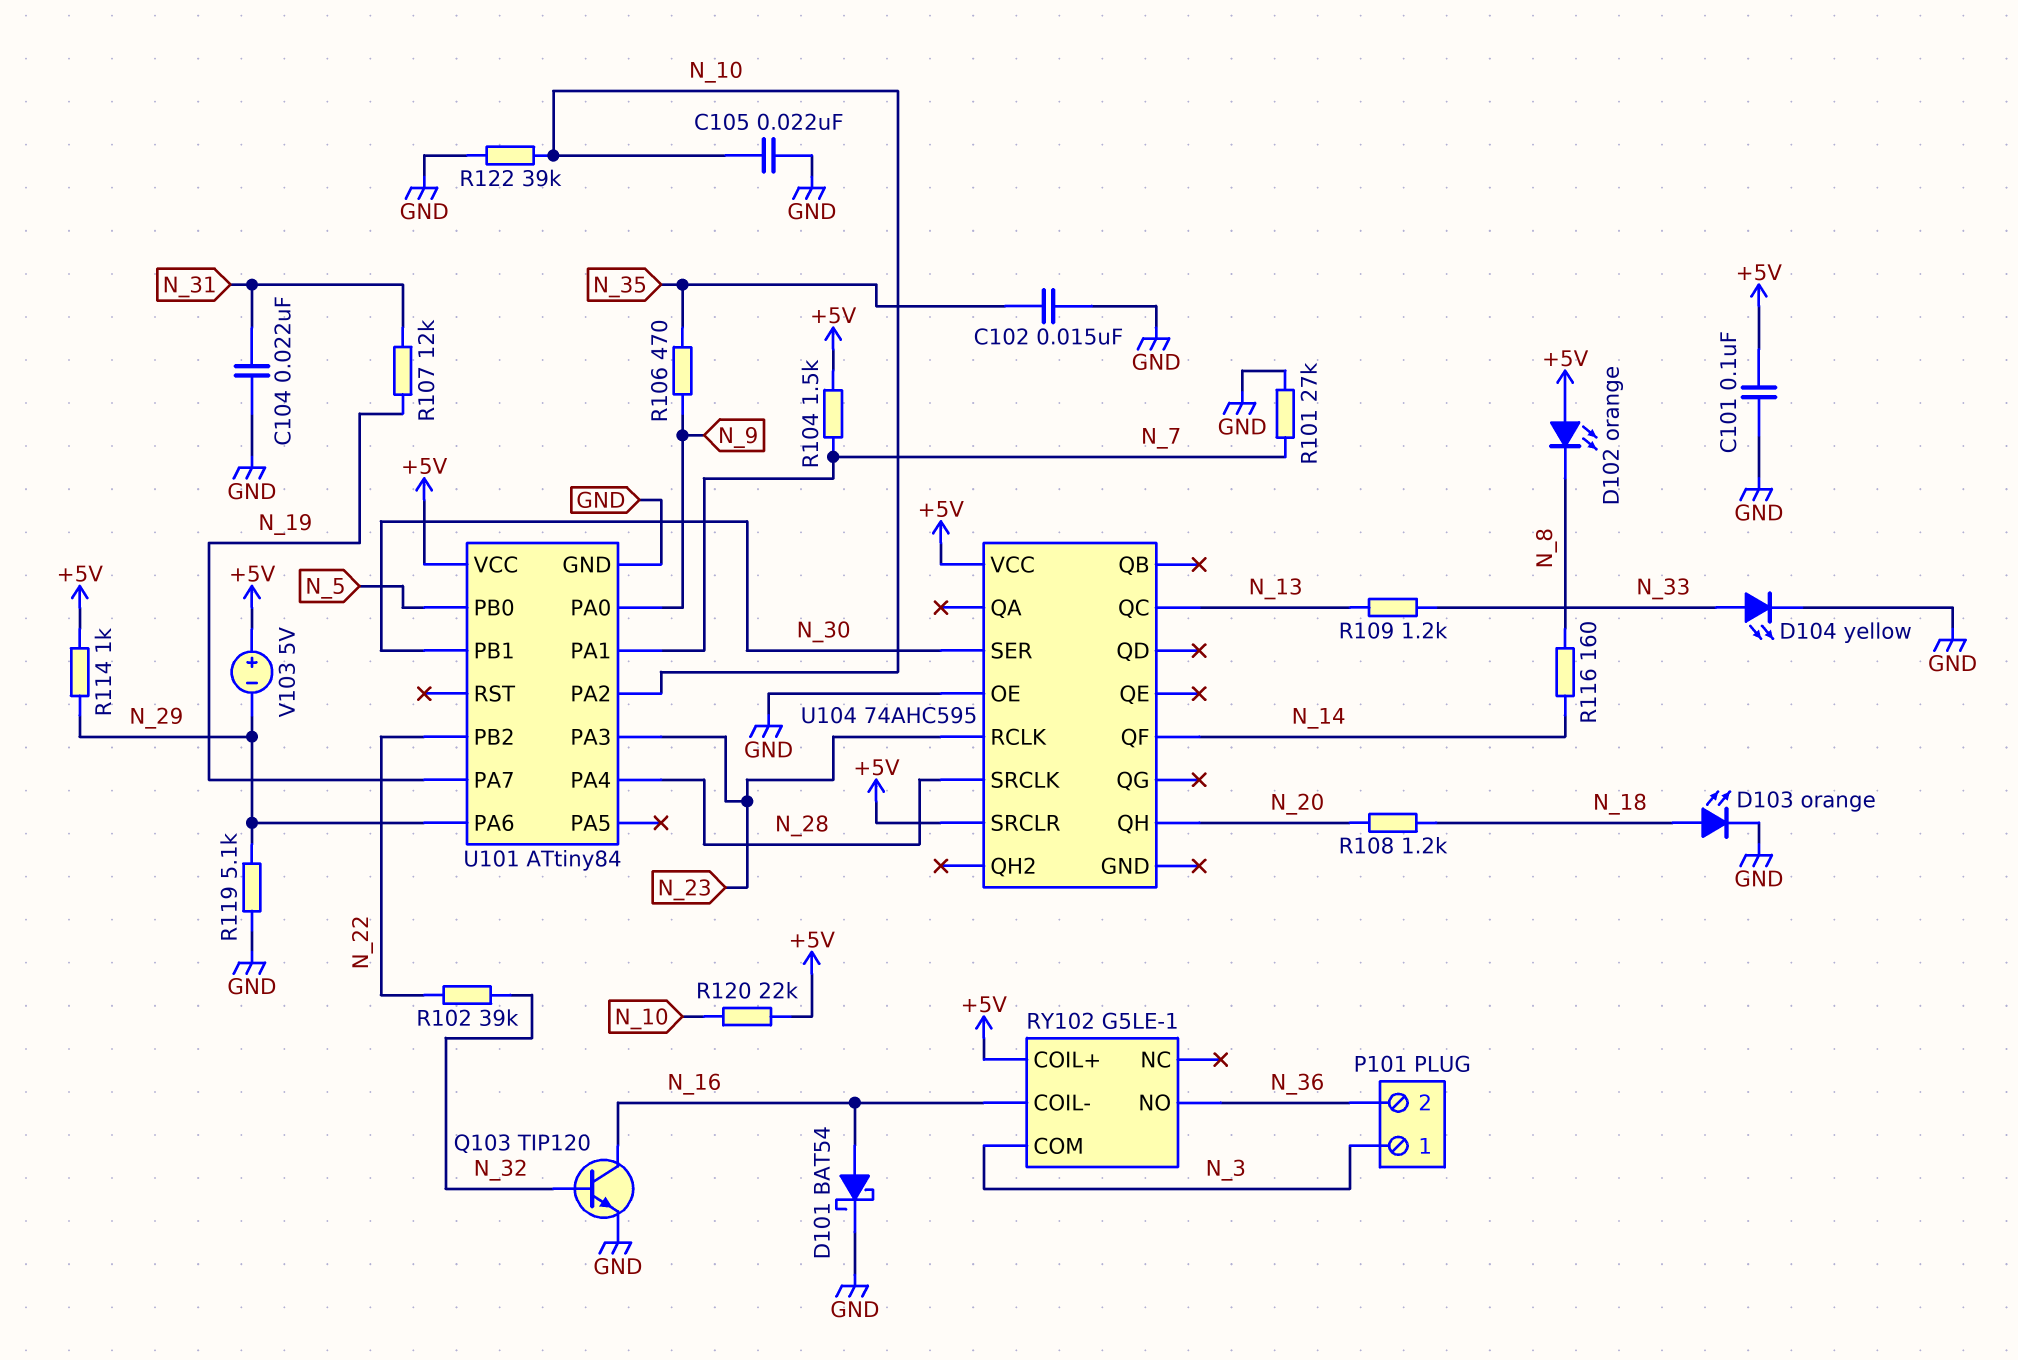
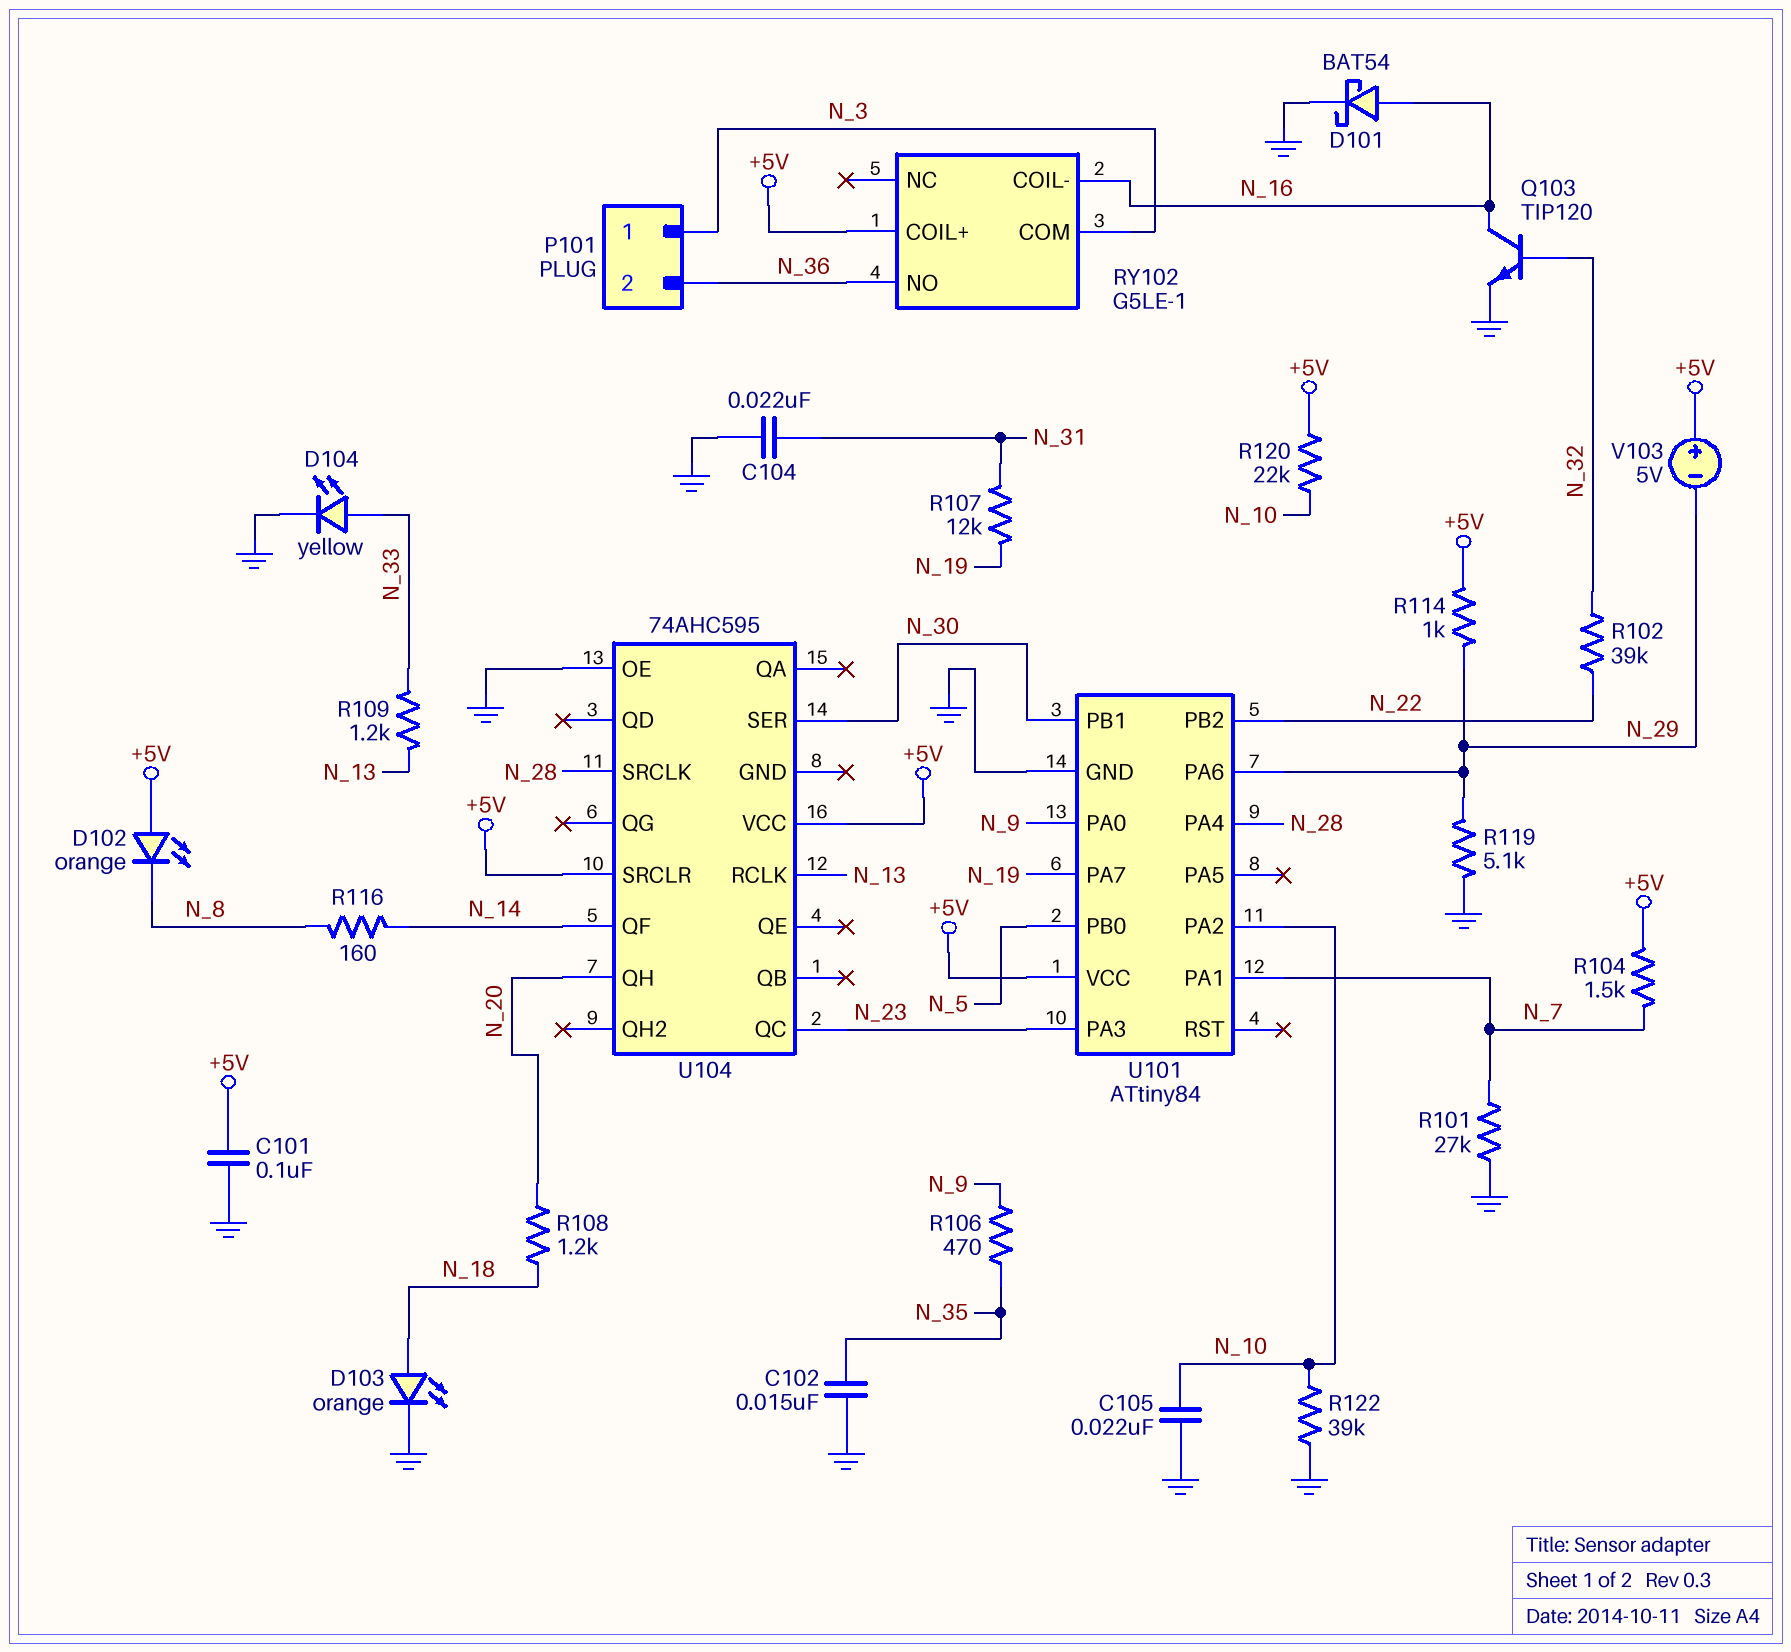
U104 pin QC: N_13 -> N_23
U104 pin RCLK: N_23 -> N_13

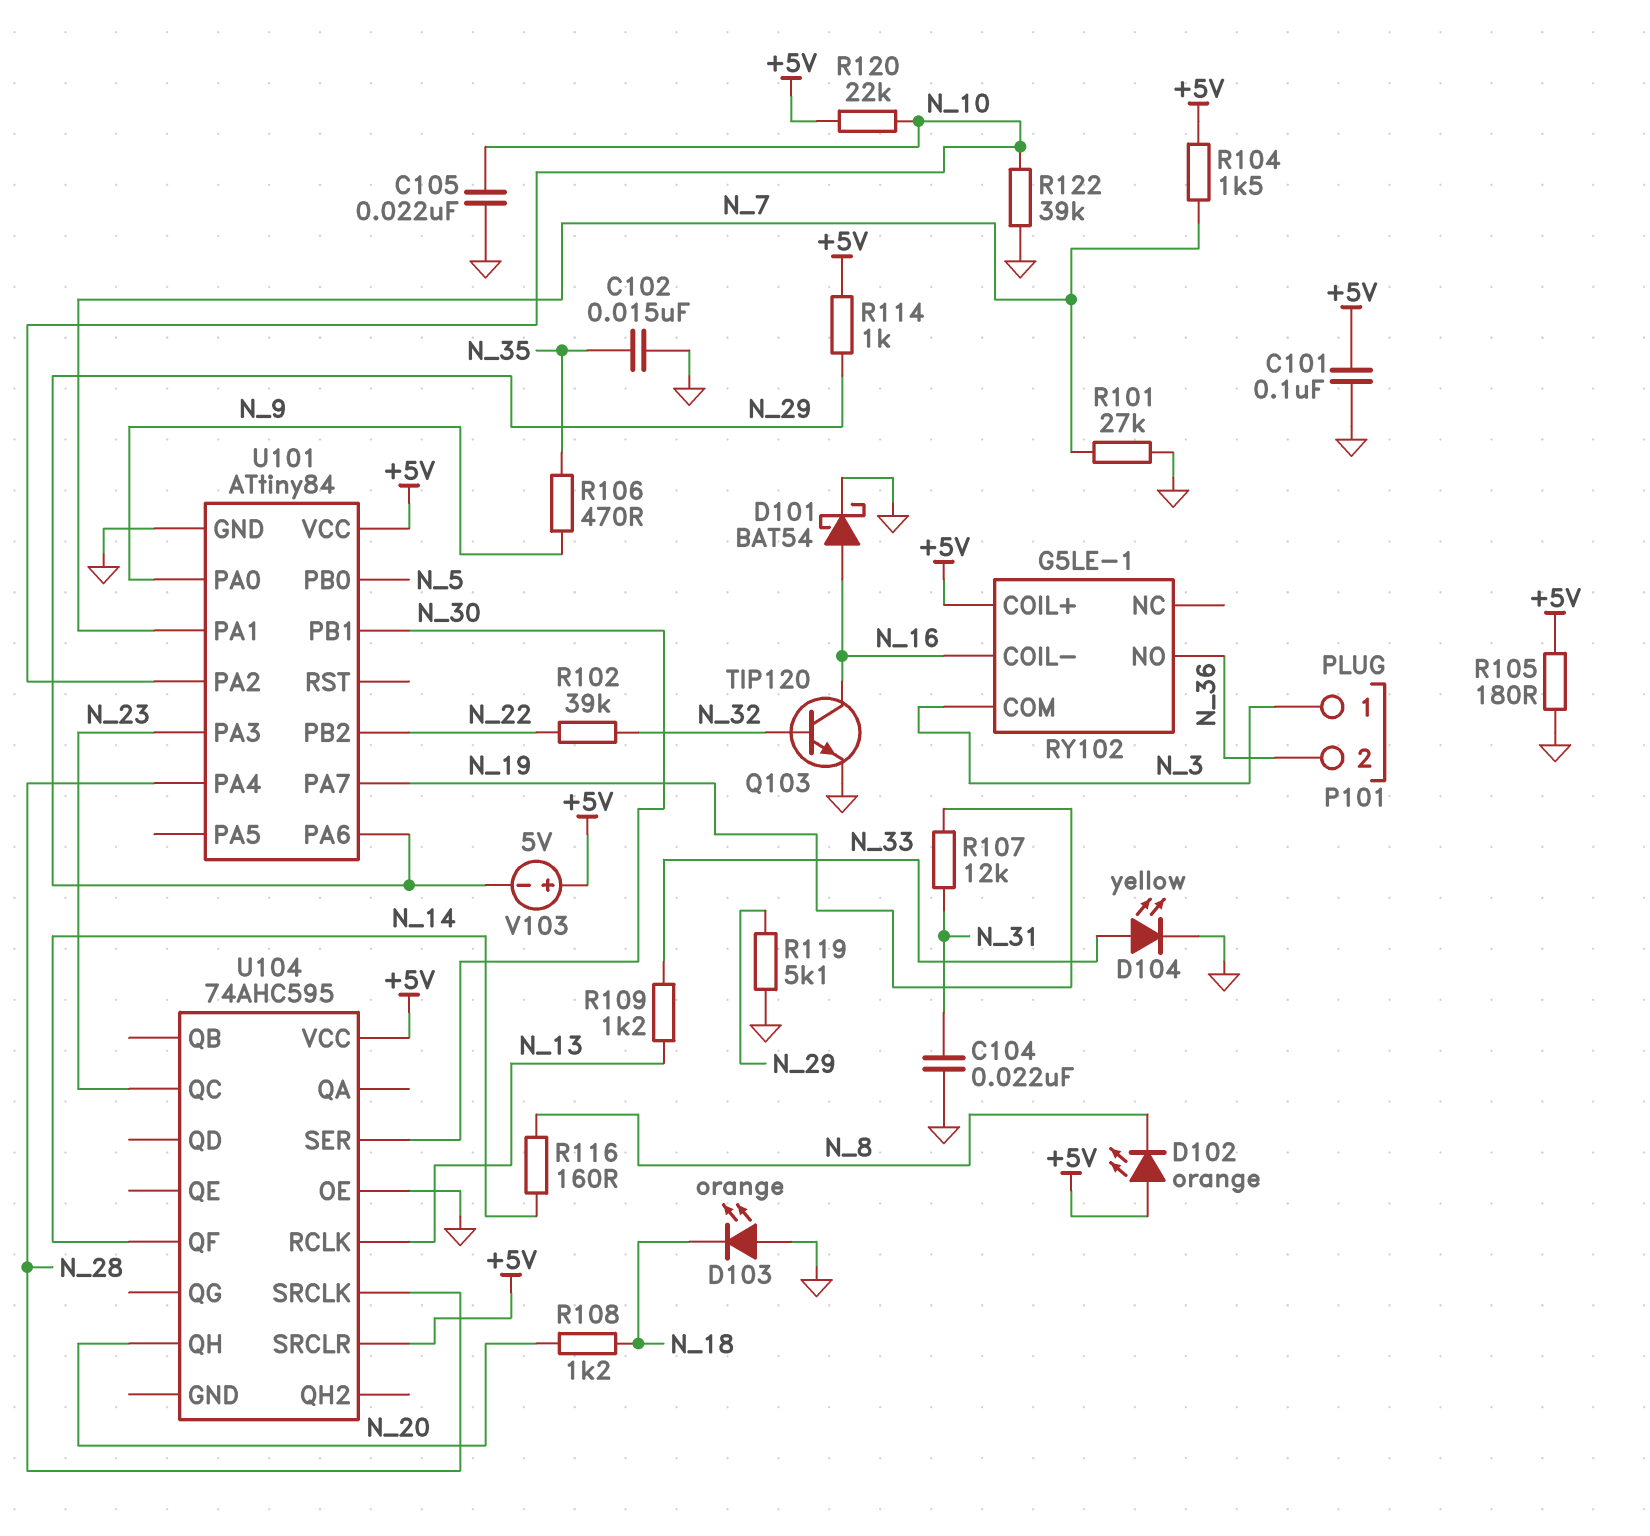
D103: LED orange (A N_18, K GND) -> LED orange (A GND, K N_18)
R105: none -> 180 (+5V, GND)

